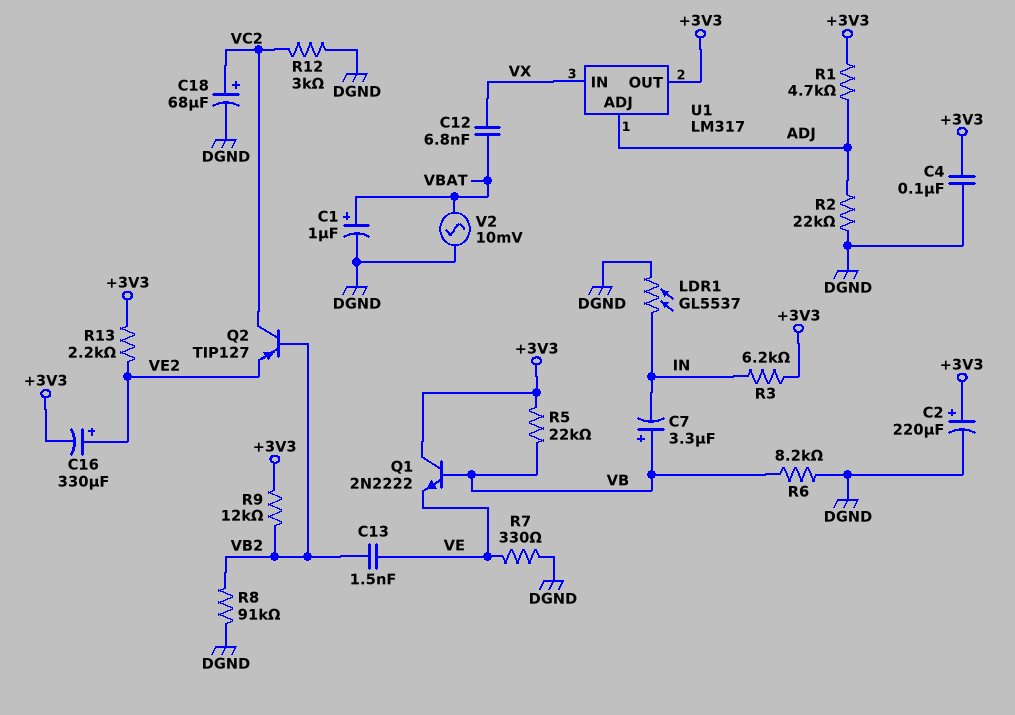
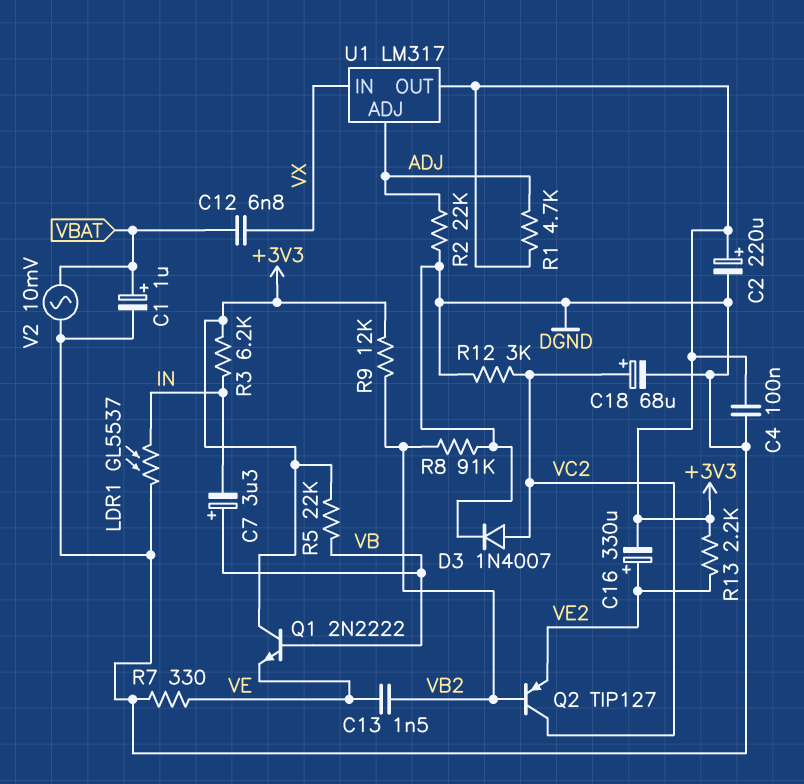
D3: none -> diode 1N4007 (A VC2, K DGND)
R6: 8.2k (DGND, VB) -> none

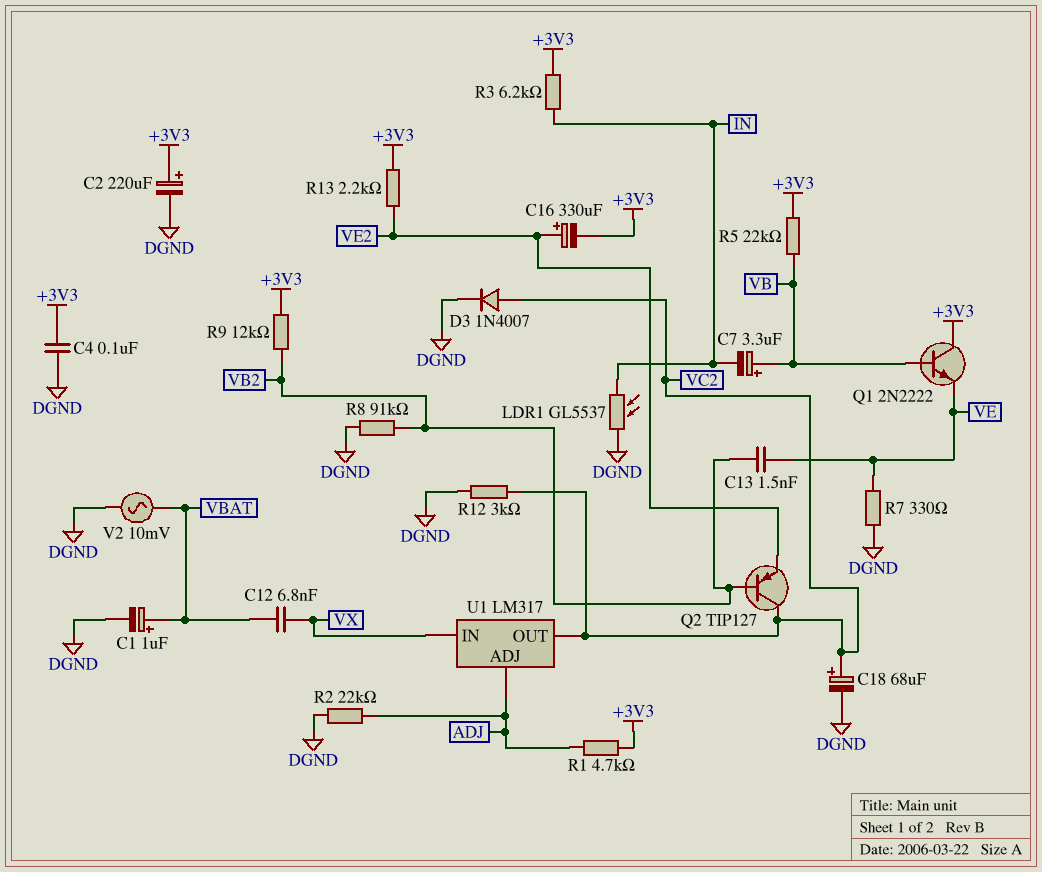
U1 pin OUT: +3V3 -> VC2

